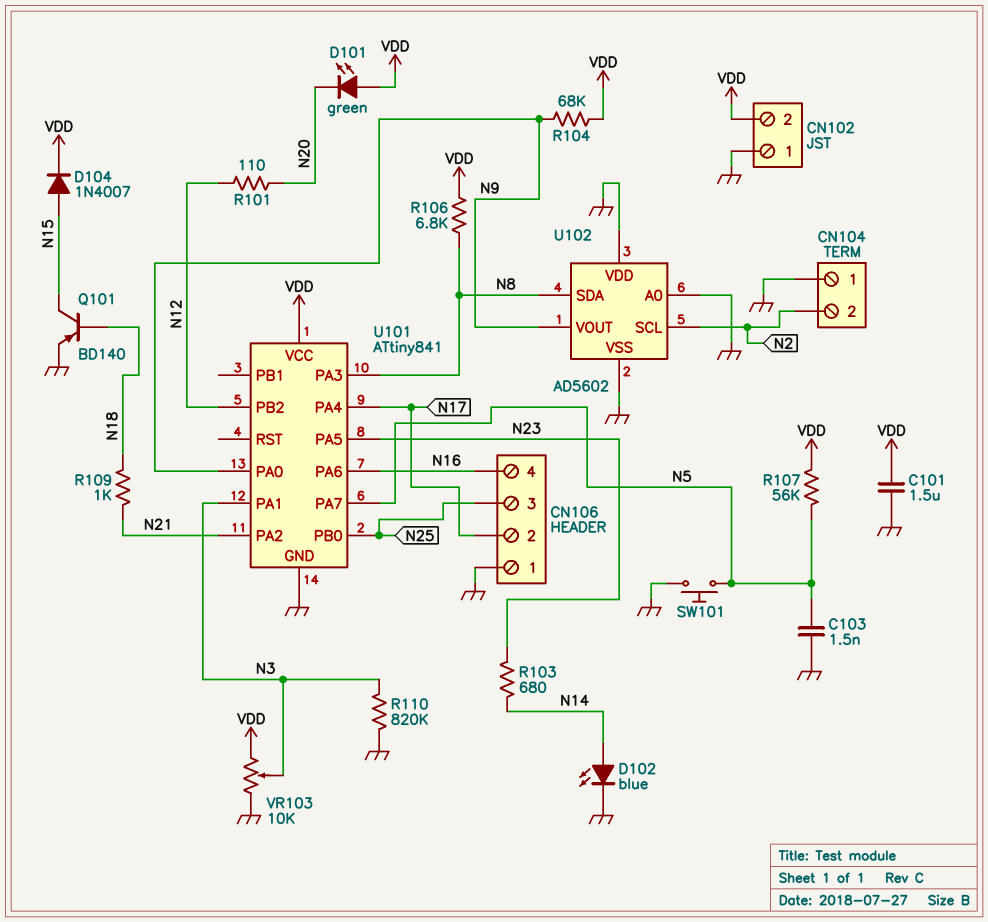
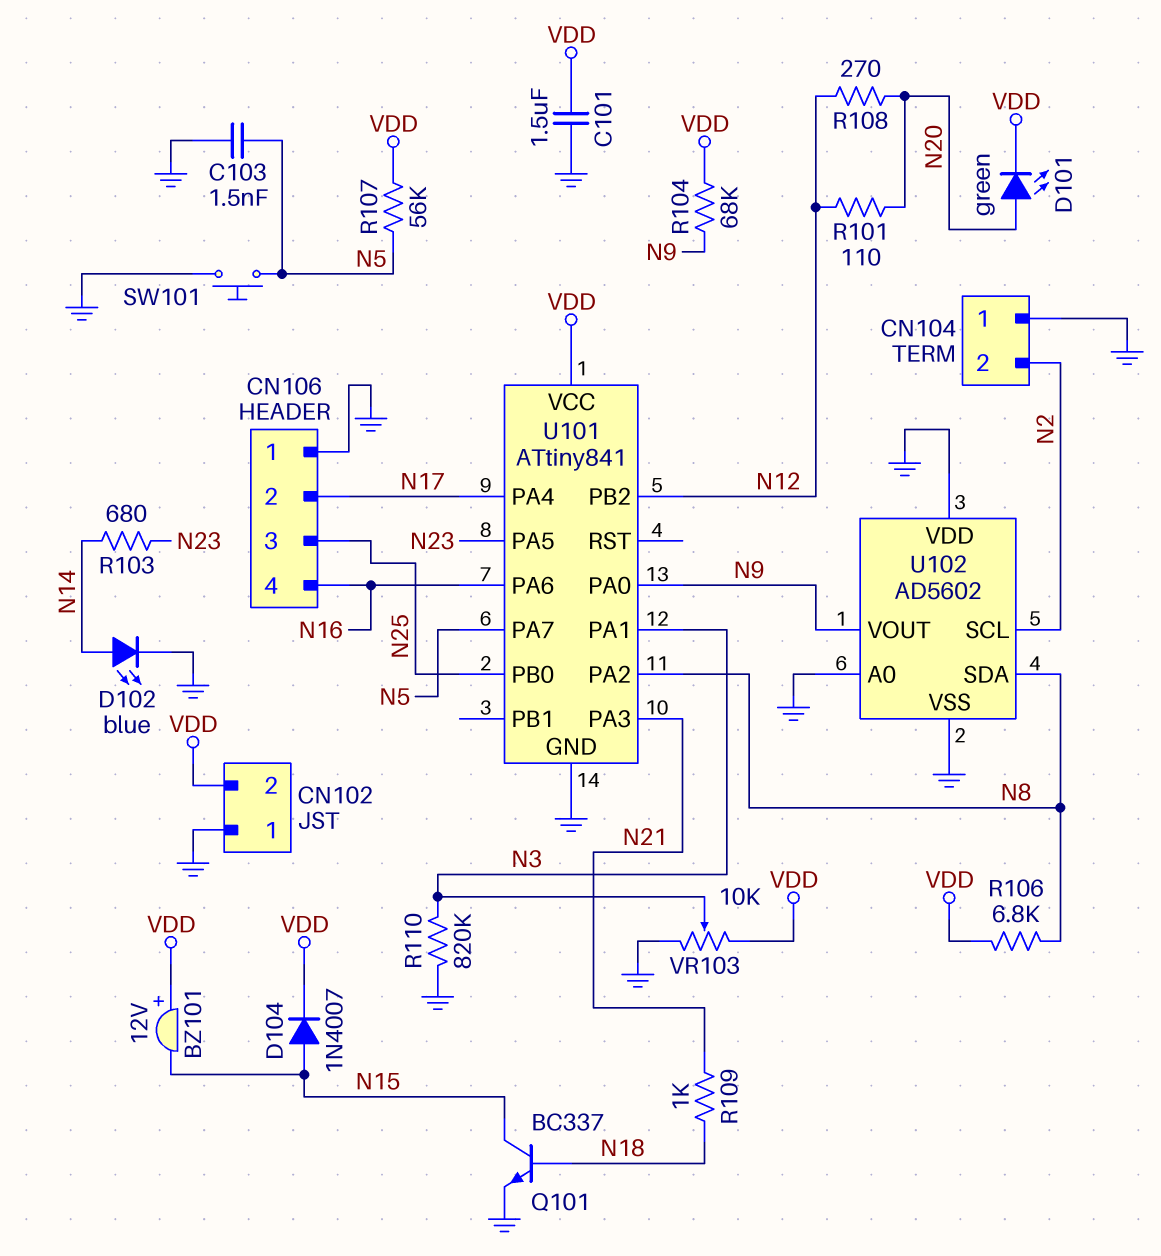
BZ101: none -> buzzer 12V (plus VDD, minus N15)
D101: LED green (A VDD, K N20) -> LED green (A N20, K VDD)
Q101: PNP BD140 (B N18, C N15, E GND) -> NPN BC337 (B N18, C N15, E GND)
R108: none -> 270 (N12, N20)
U101 pin PA2: N21 -> N8
U101 pin PA3: N8 -> N21

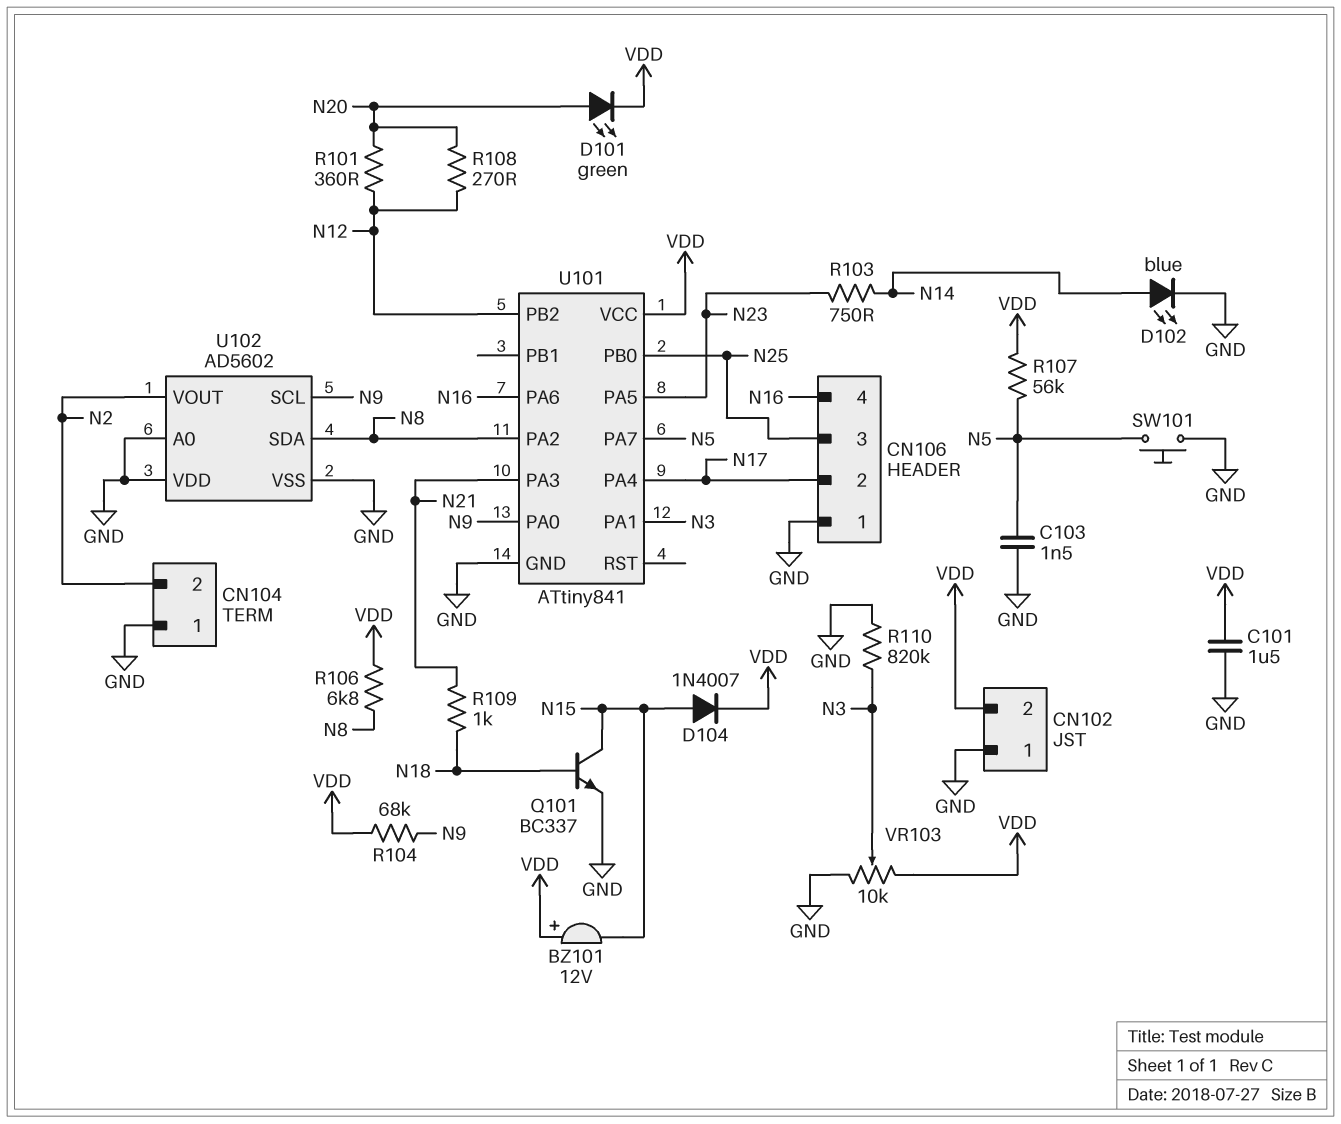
R101: 110 (N12, N20) -> 360 (N12, N20)
R103: 680 (N14, N23) -> 750 (N14, N23)
U102 pin SCL: N2 -> N9
U102 pin VOUT: N9 -> N2

